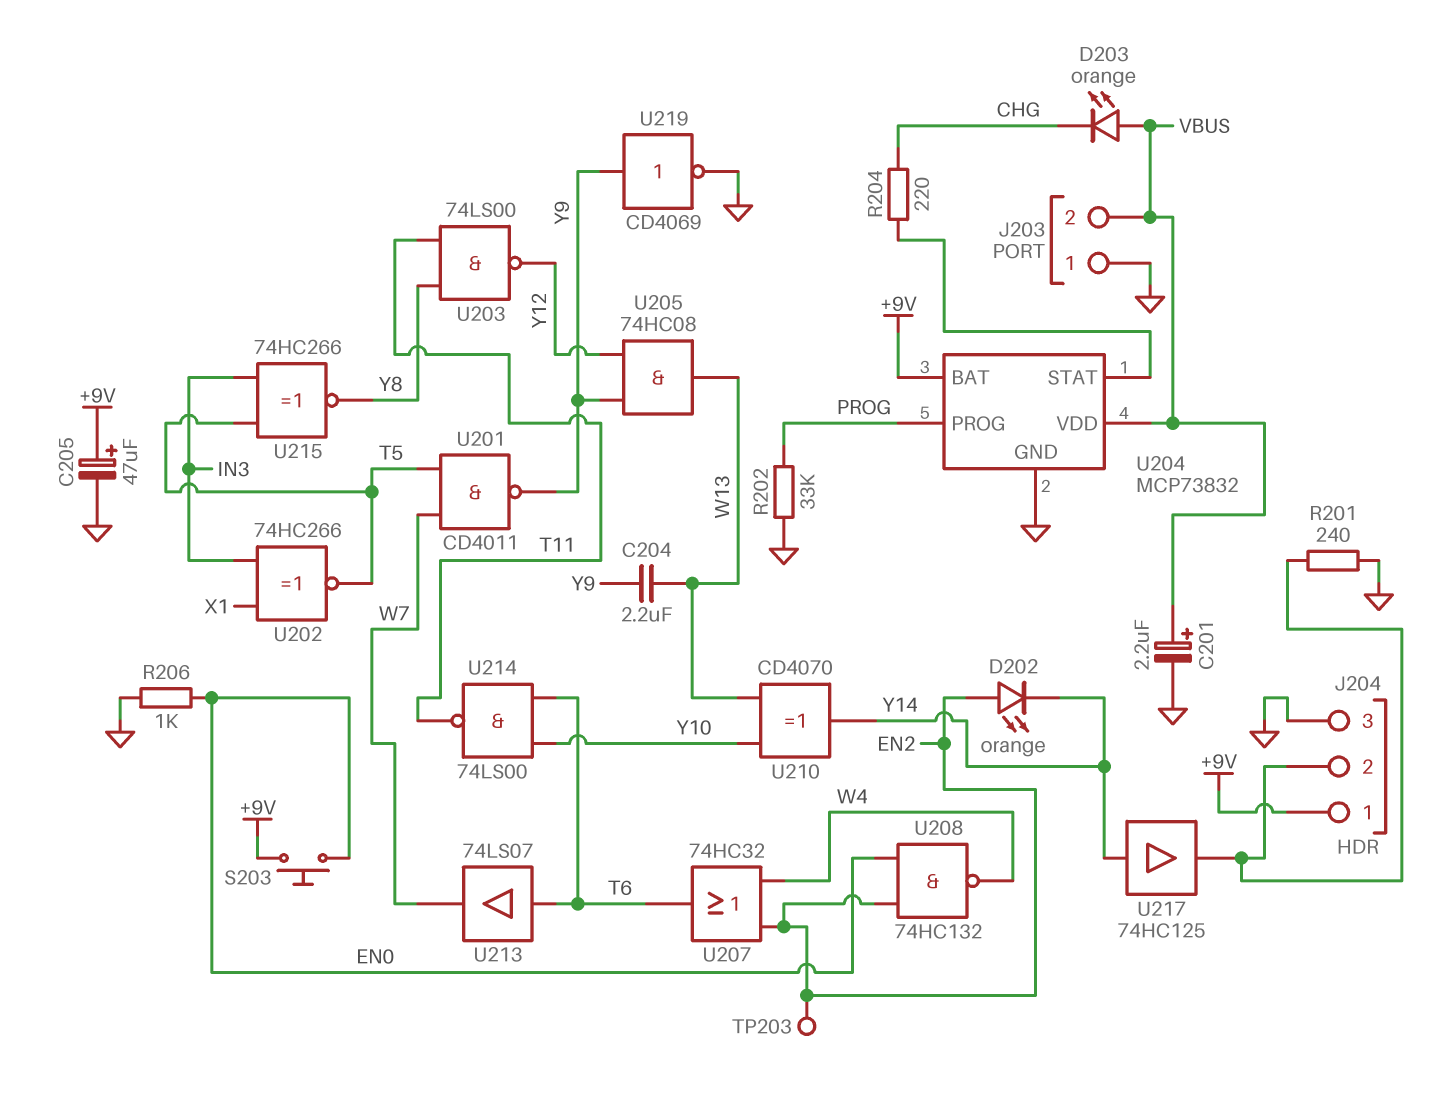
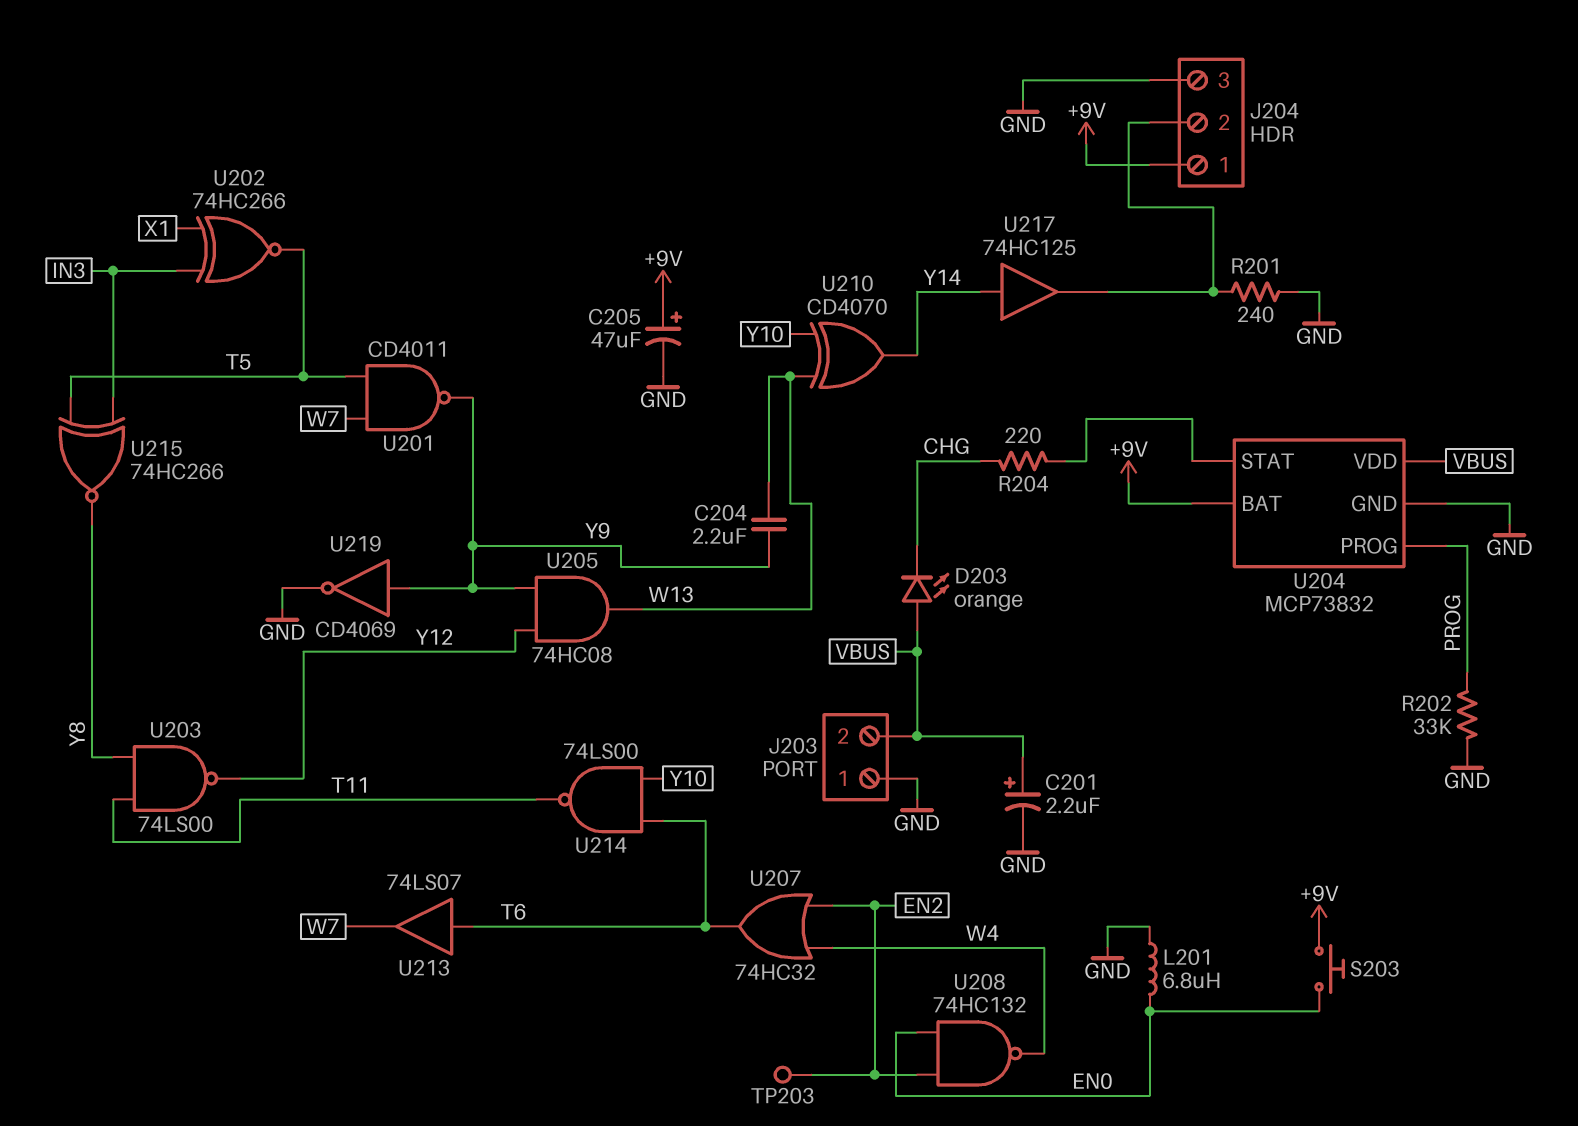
D202: LED orange (A EN2, K Y14) -> none
L201: none -> 6.8uH (EN0, GND)
R206: 1k (EN0, GND) -> none

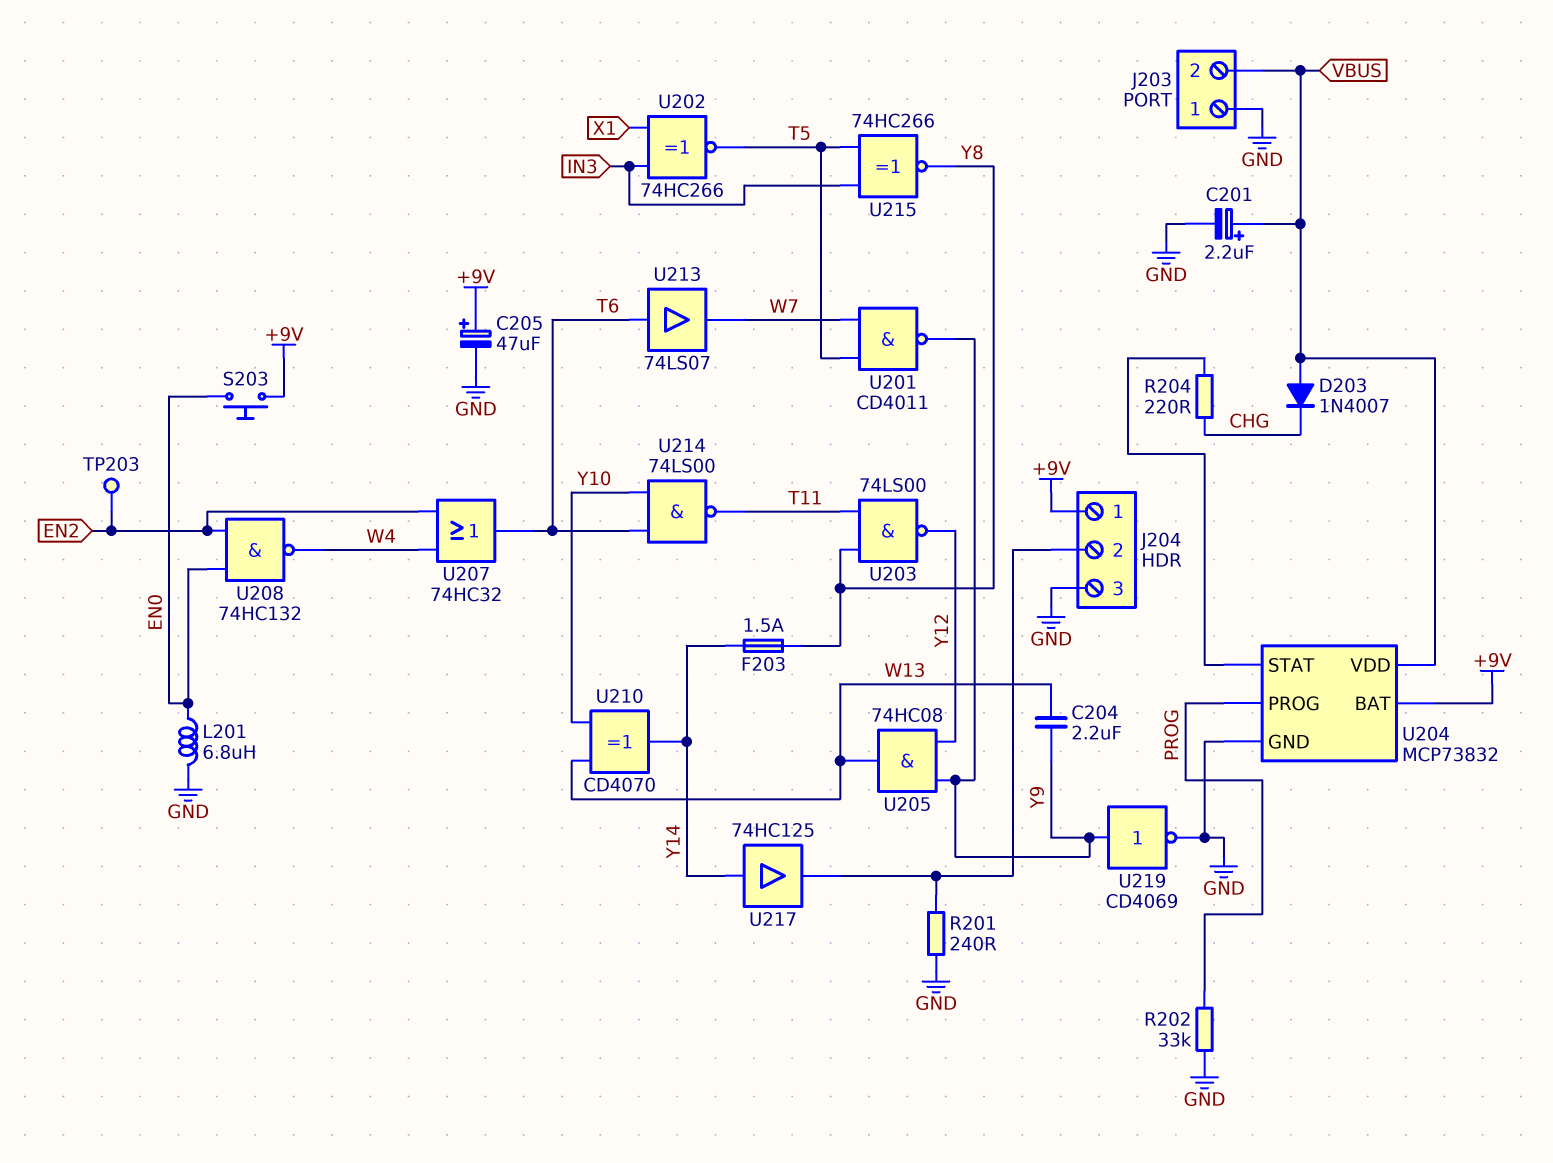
D203: LED orange (A VBUS, K CHG) -> diode 1N4007 (A VBUS, K CHG)
F203: none -> 1.5A (Y8, Y14)

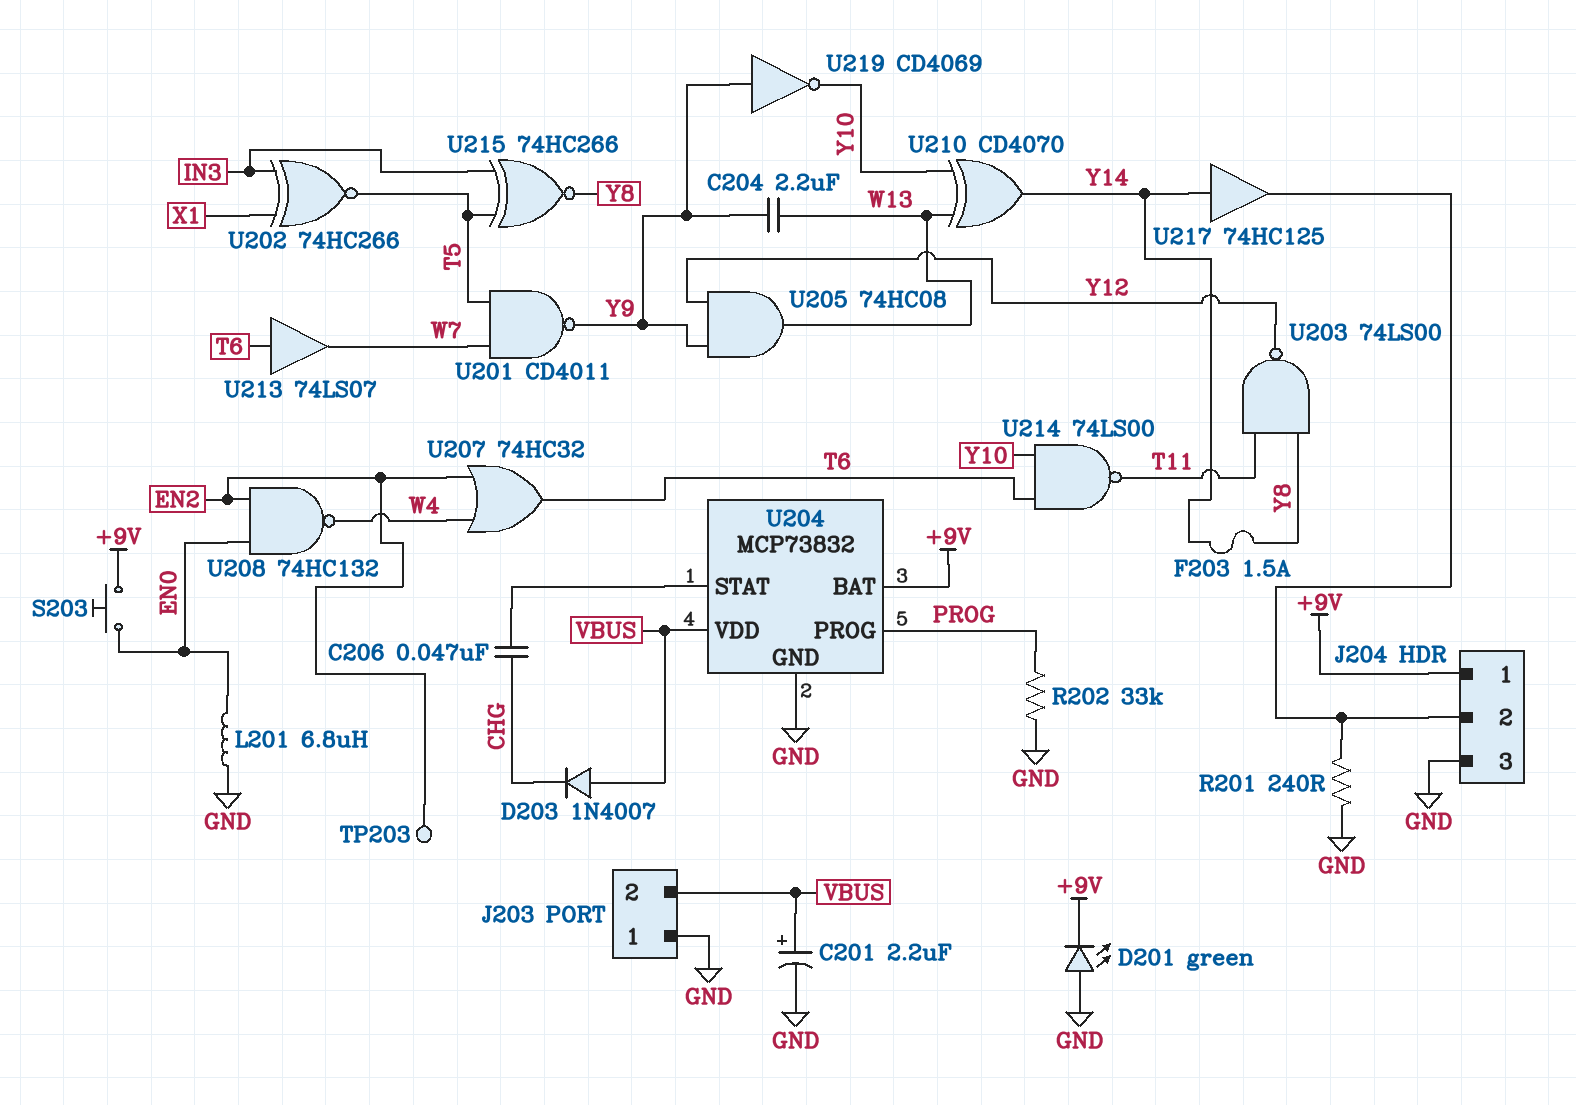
C205: 47uF (plus +9V, minus GND) -> none
C206: none -> 47nF (CHG, U204/STAT)
D201: none -> LED green (A GND, K +9V)
R204: 220 (CHG, U204/STAT) -> none
U219: NOT CD4069 (in Y9, out GND) -> NOT CD4069 (in Y9, out Y10)

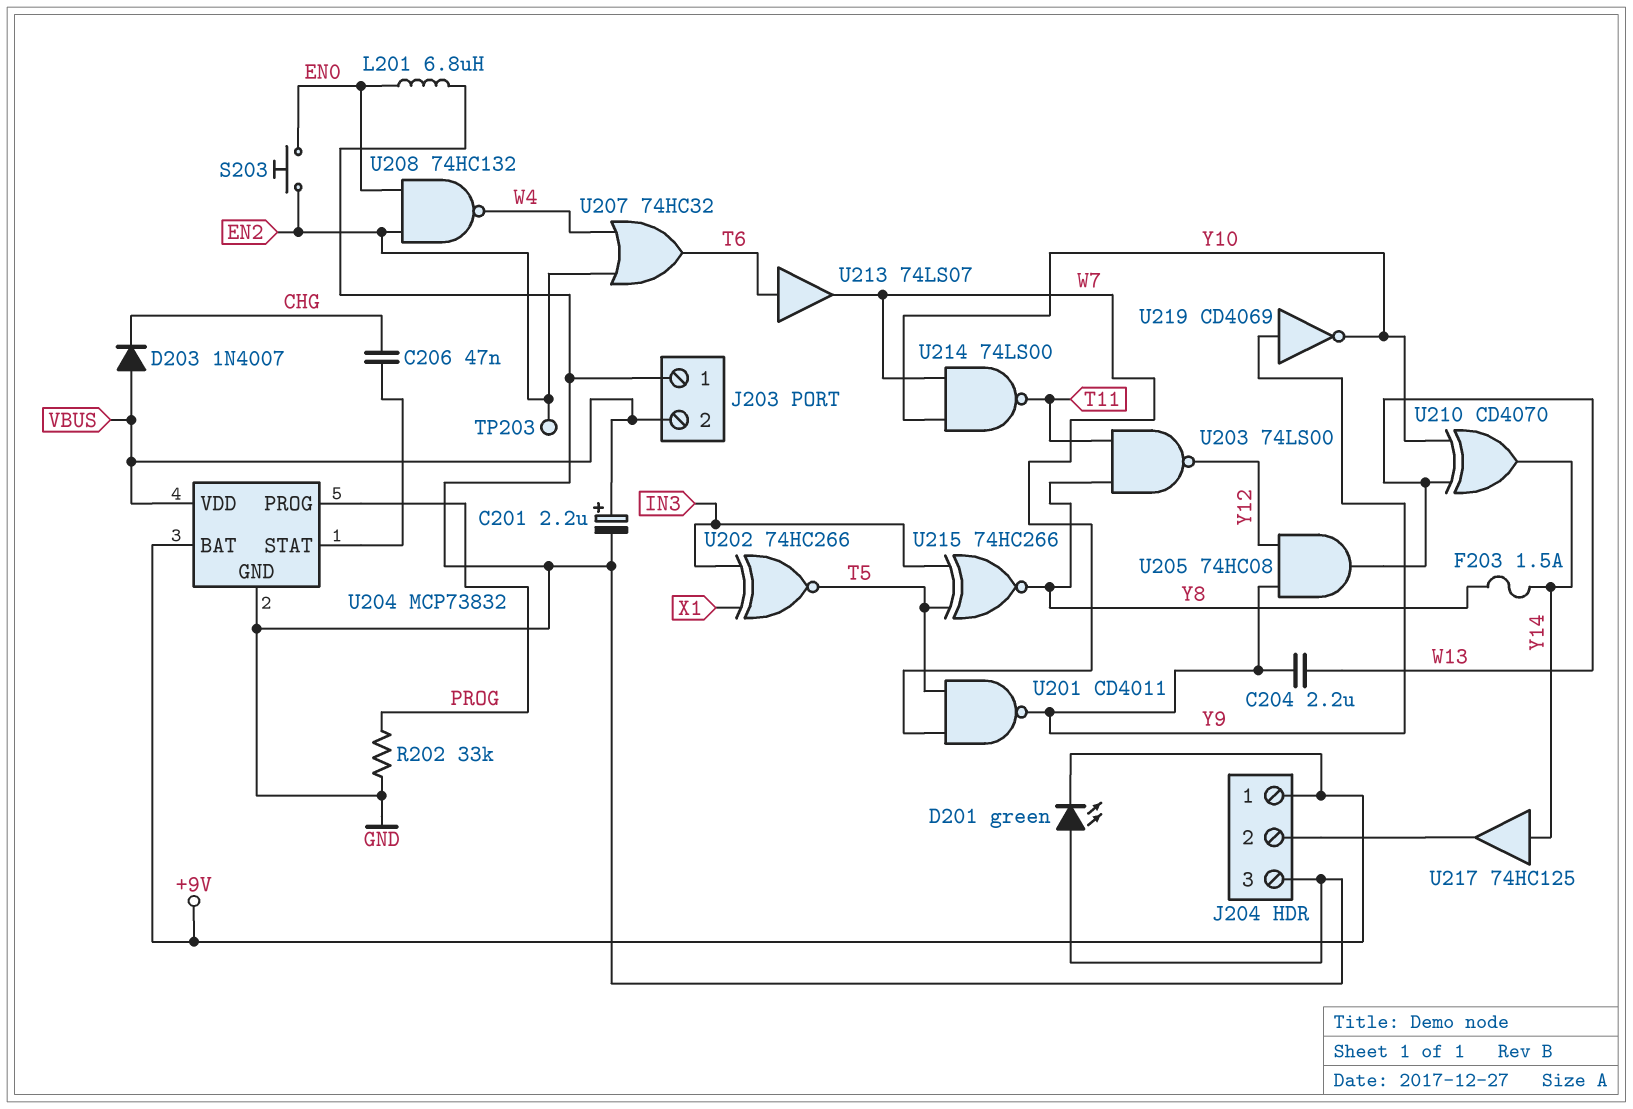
R201: 240 (GND, J204/2) -> none
S203: button (+9V, EN0) -> button (EN0, EN2)
U214: NAND 74LS00 (in T6, in Y10, out T11) -> NAND 74LS00 (in W7, in Y10, out T11)

